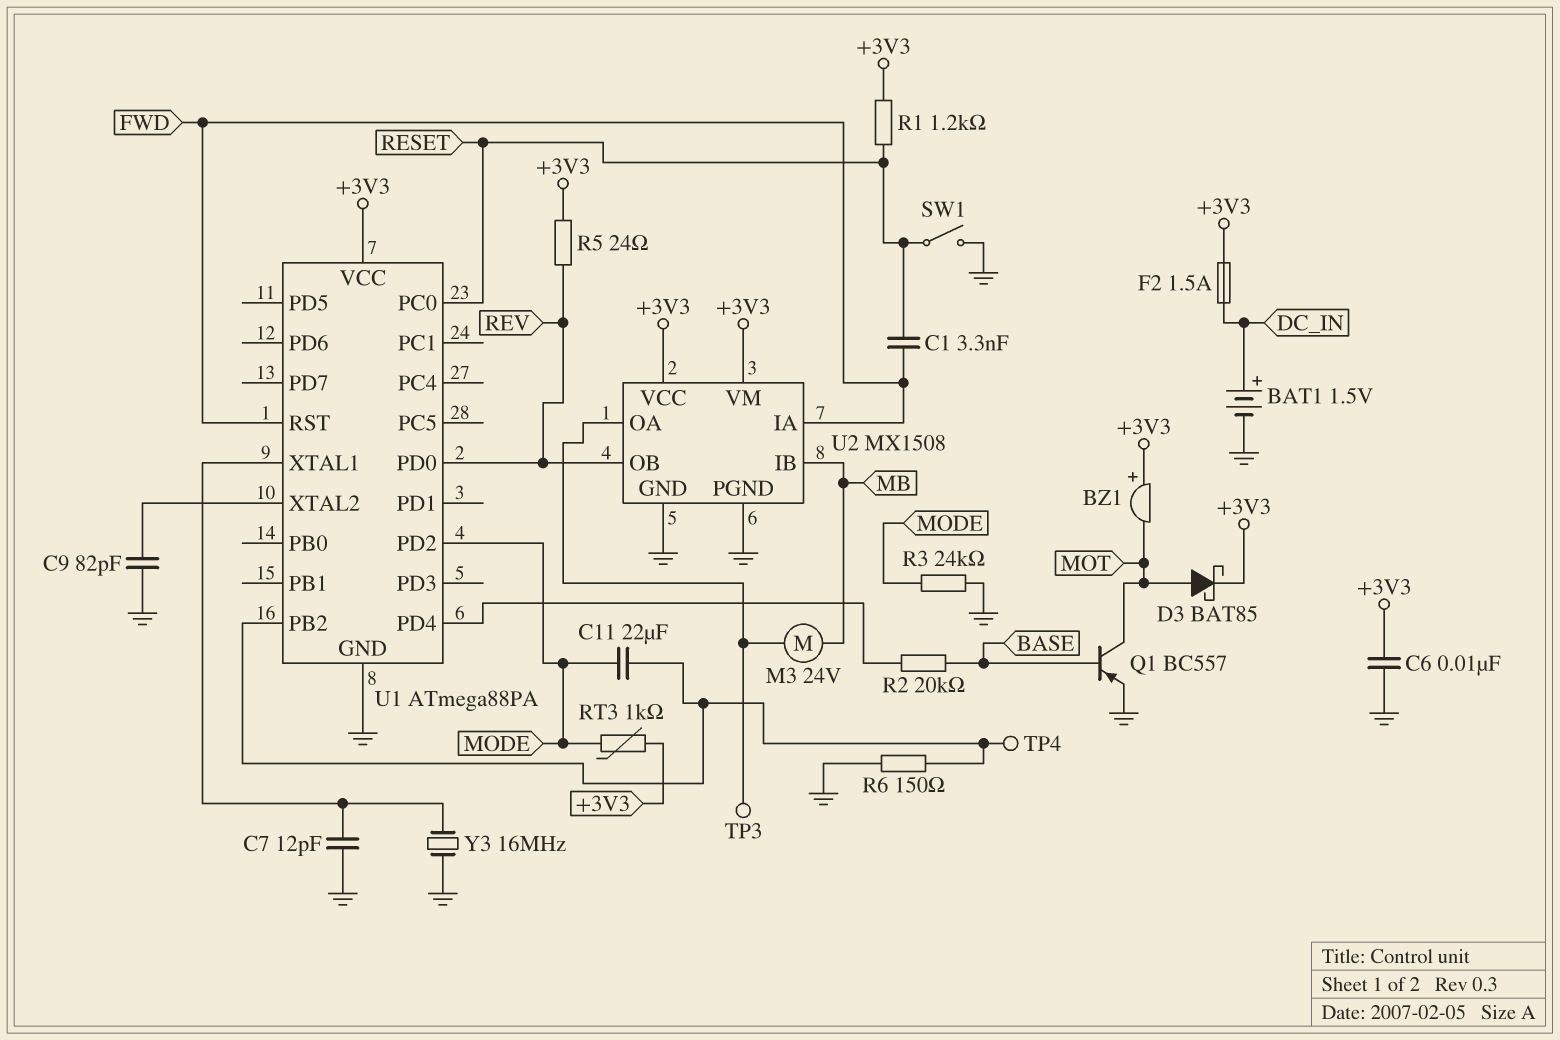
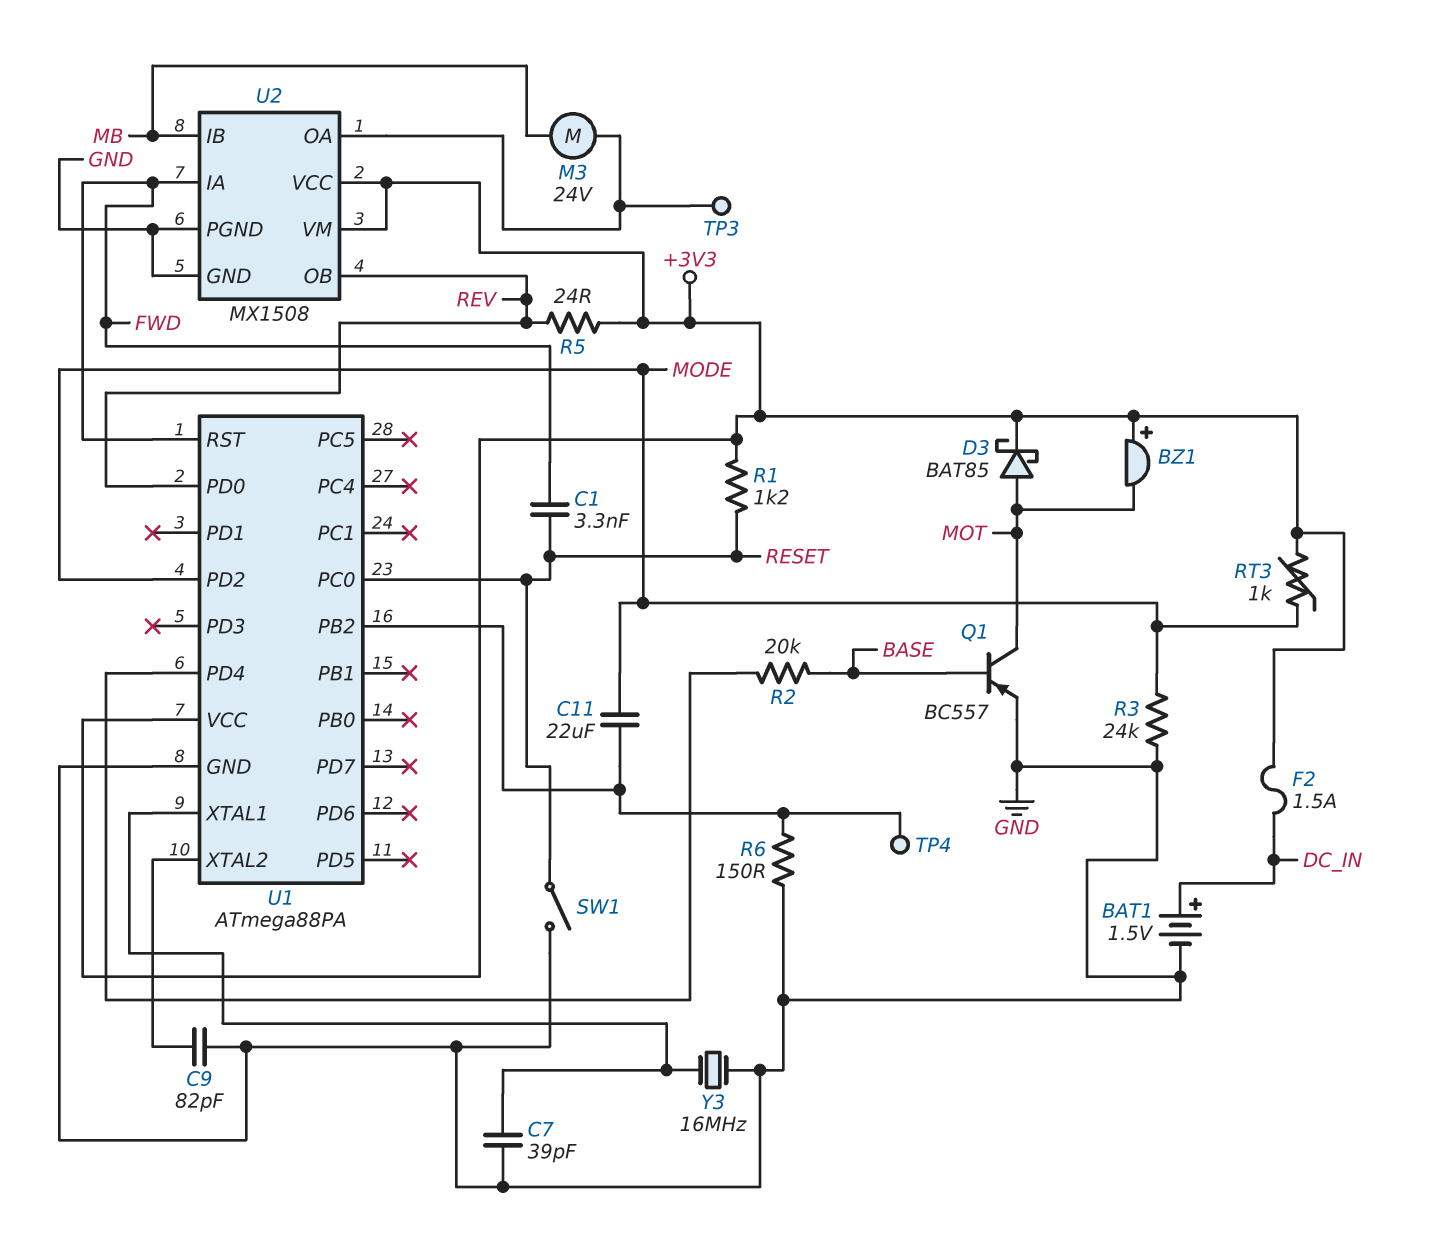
C6: 10nF (+3V3, GND) -> none
C7: 12pF (GND, U1/XTAL1) -> 39pF (GND, U1/XTAL1)

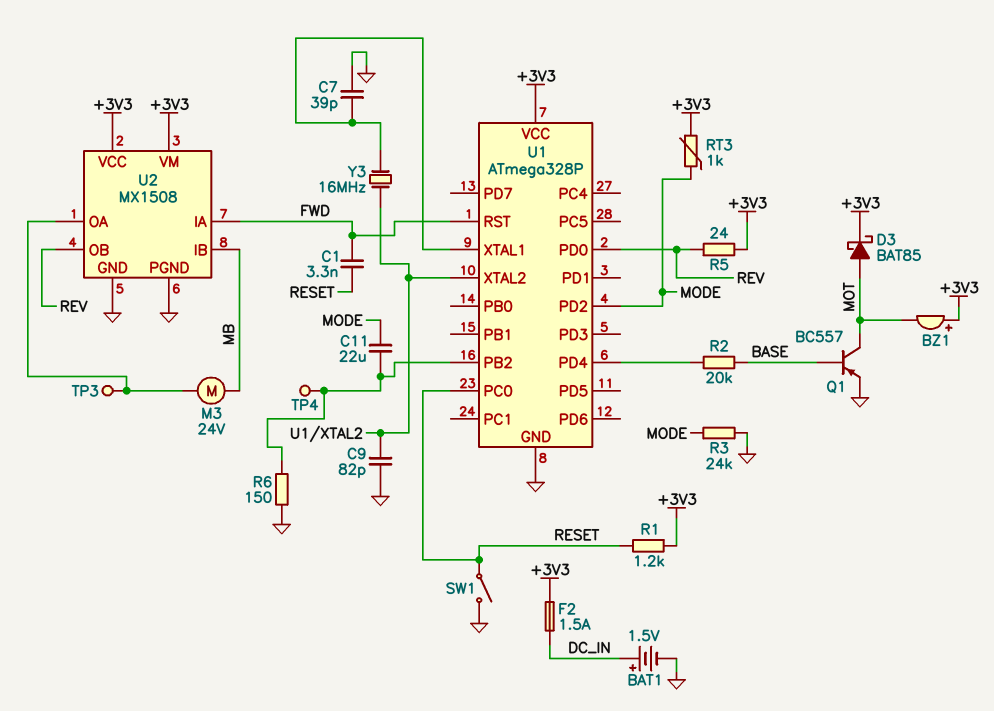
U1: ATmega88PA -> ATmega328P
Y3: 16MHz (GND, U1/XTAL1) -> 16MHz (U1/XTAL1, U1/XTAL2)

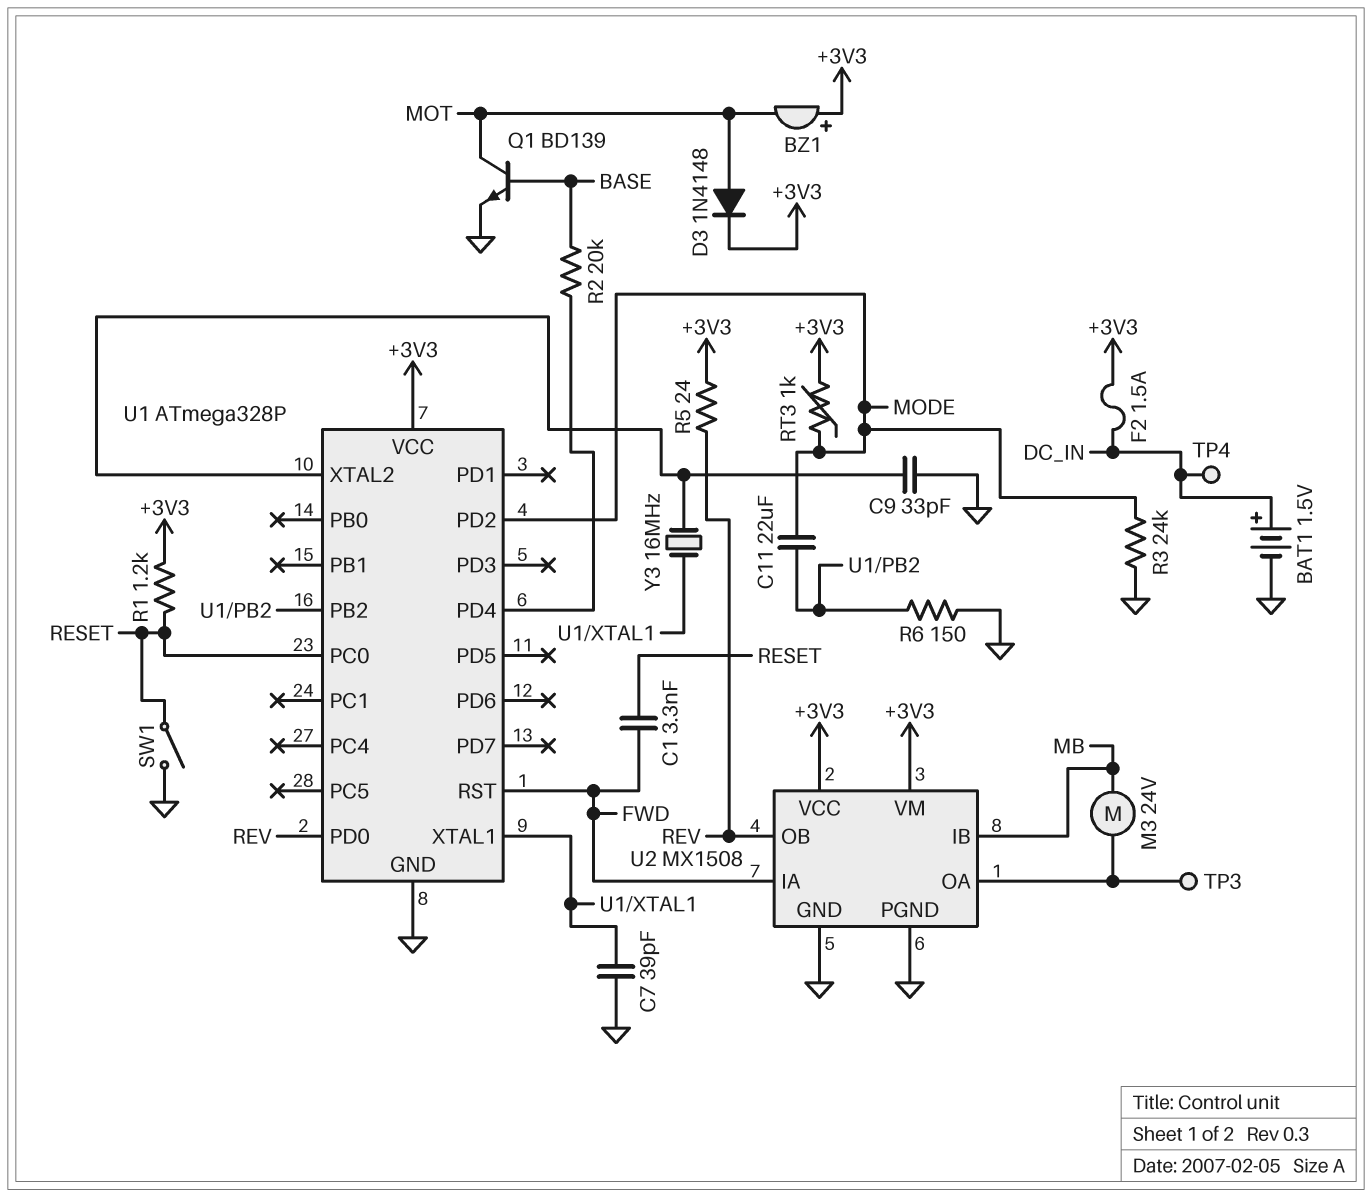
C9: 82pF (GND, U1/XTAL2) -> 33pF (GND, U1/XTAL2)
D3: schottky BAT85 (A MOT, K +3V3) -> diode 1N4148 (A MOT, K +3V3)
Q1: PNP BC557 (B BASE, C MOT, E GND) -> NPN BD139 (B BASE, C MOT, E GND)
TP4: test point (U1/PB2) -> test point (DC_IN)

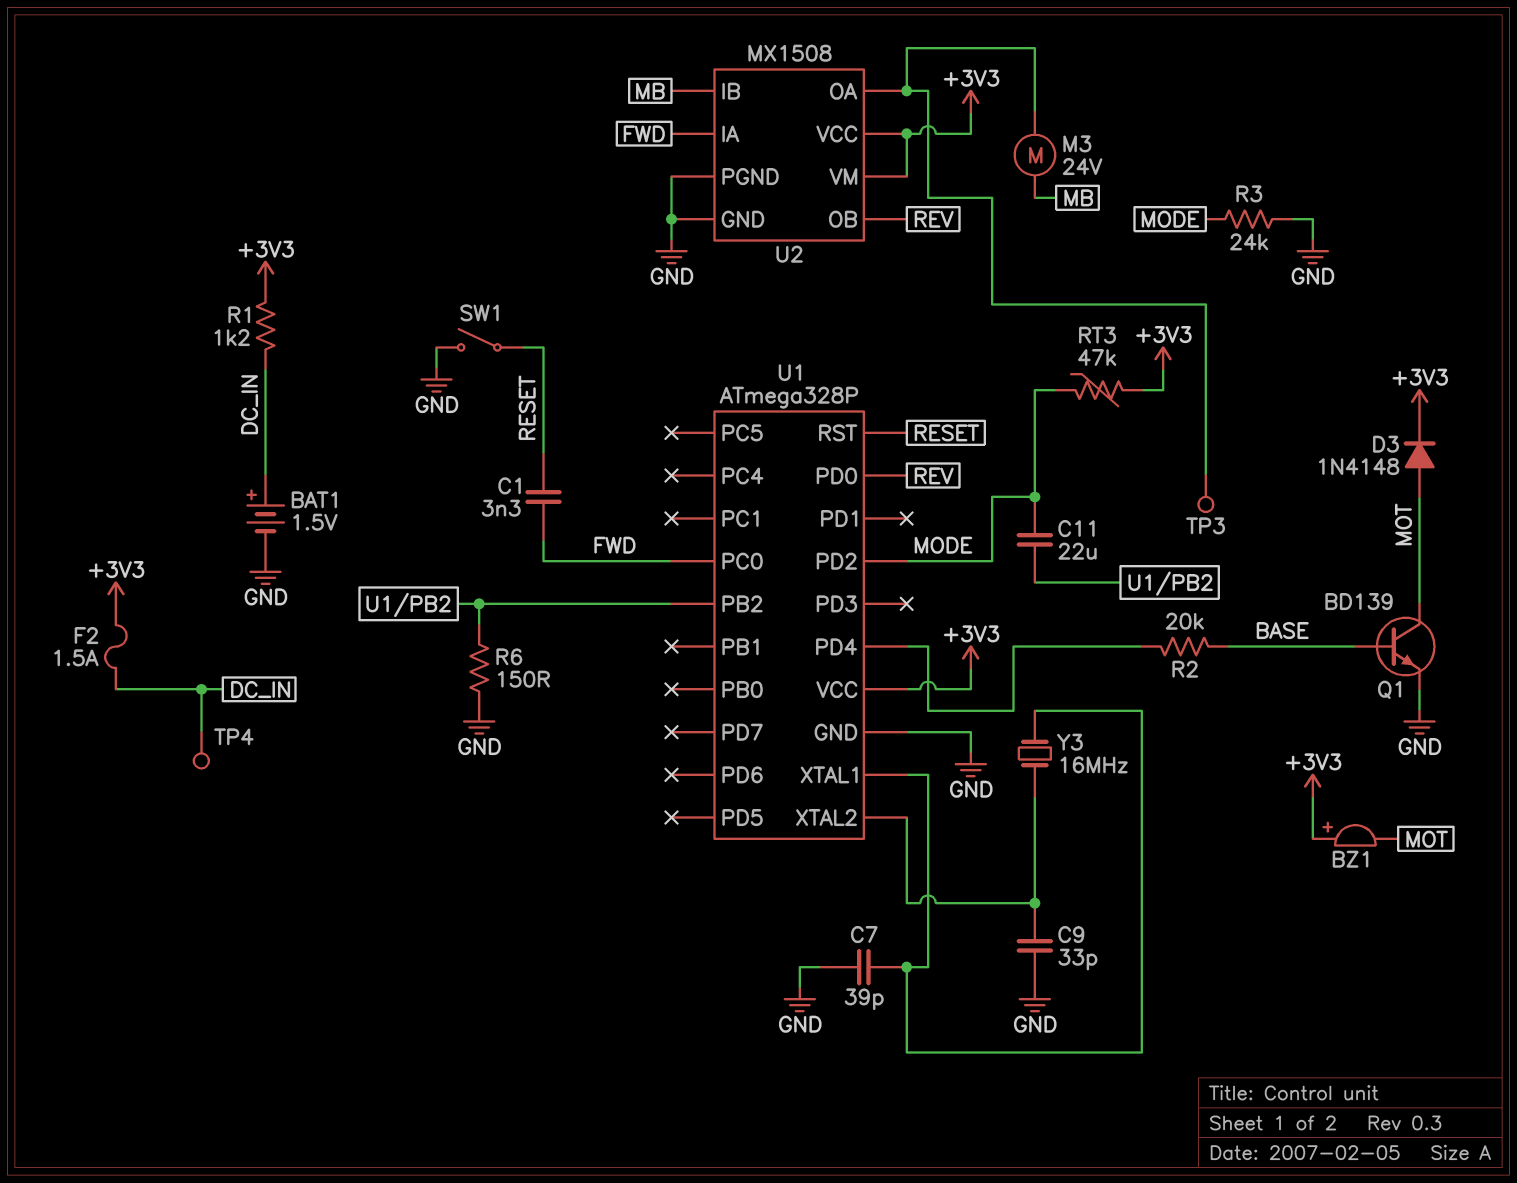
R1: 1.2k (+3V3, RESET) -> 1.2k (+3V3, DC_IN)
R5: 24 (+3V3, REV) -> none
RT3: 1k (+3V3, MODE) -> 47k (+3V3, MODE)
U1 pin PC0: RESET -> FWD
U1 pin RST: FWD -> RESET

